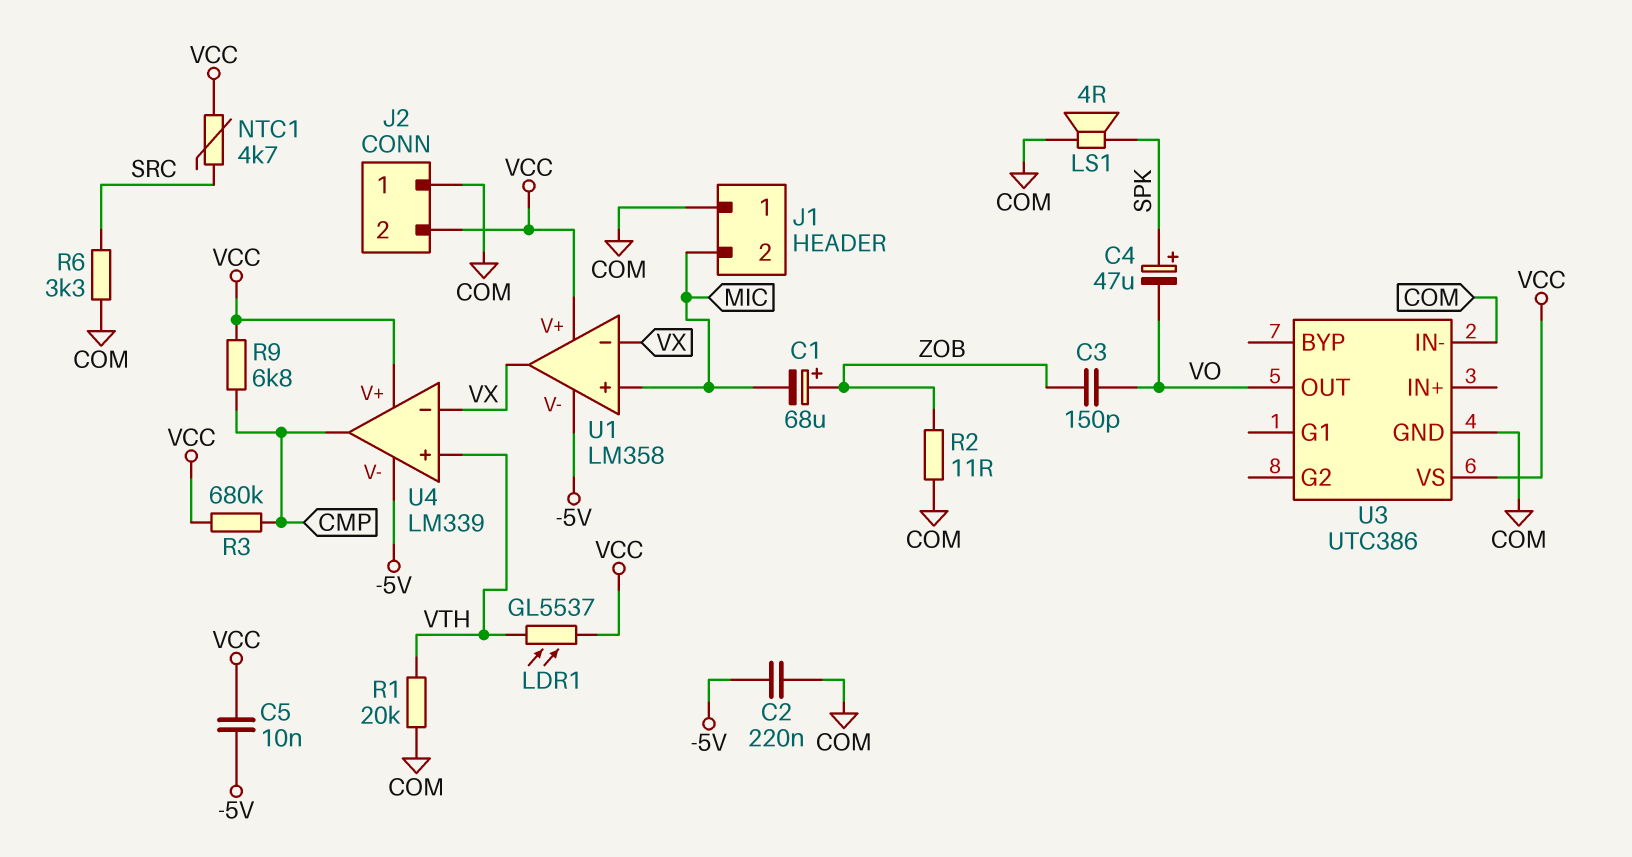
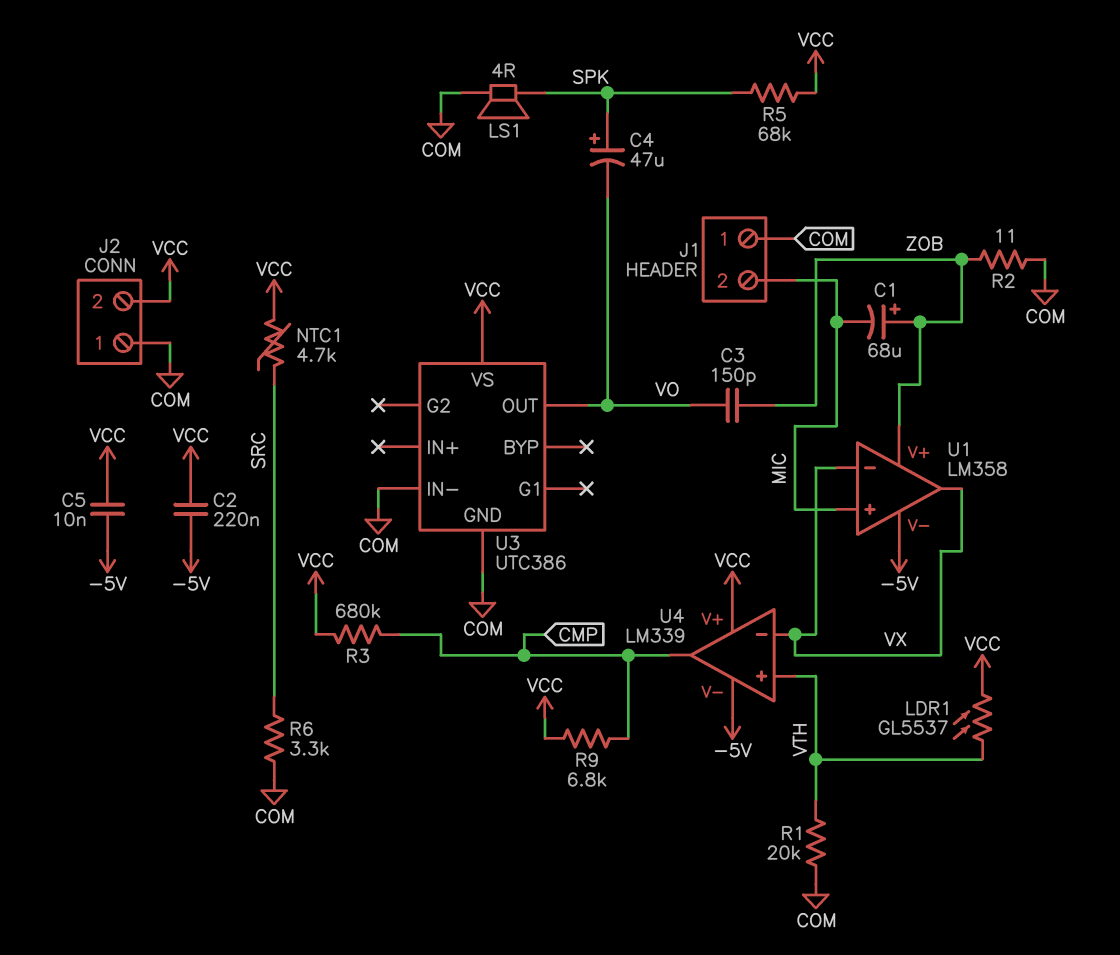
C2: 220nF (-5V, COM) -> 220nF (-5V, VCC)
R5: none -> 68k (SPK, VCC)
U1 pin V+: VCC -> ZOB

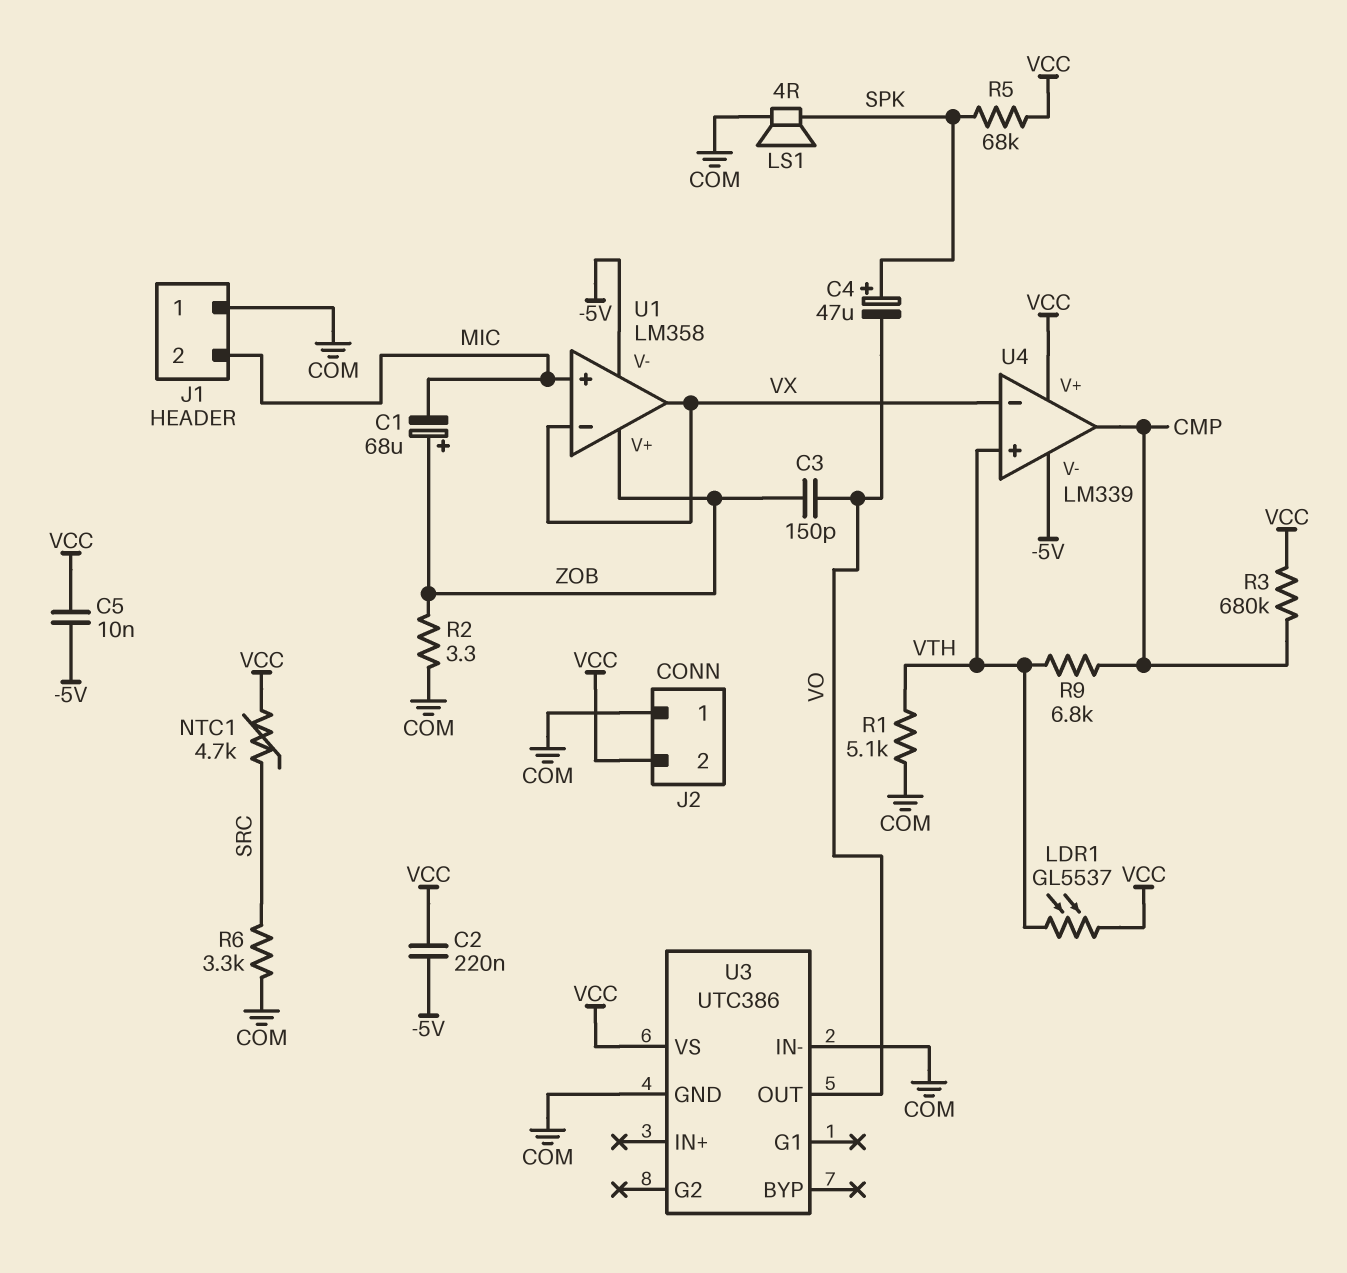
R1: 20k (COM, VTH) -> 5.1k (COM, VTH)
R2: 11 (COM, ZOB) -> 3.3 (COM, ZOB)
R9: 6.8k (CMP, VCC) -> 6.8k (CMP, VTH)

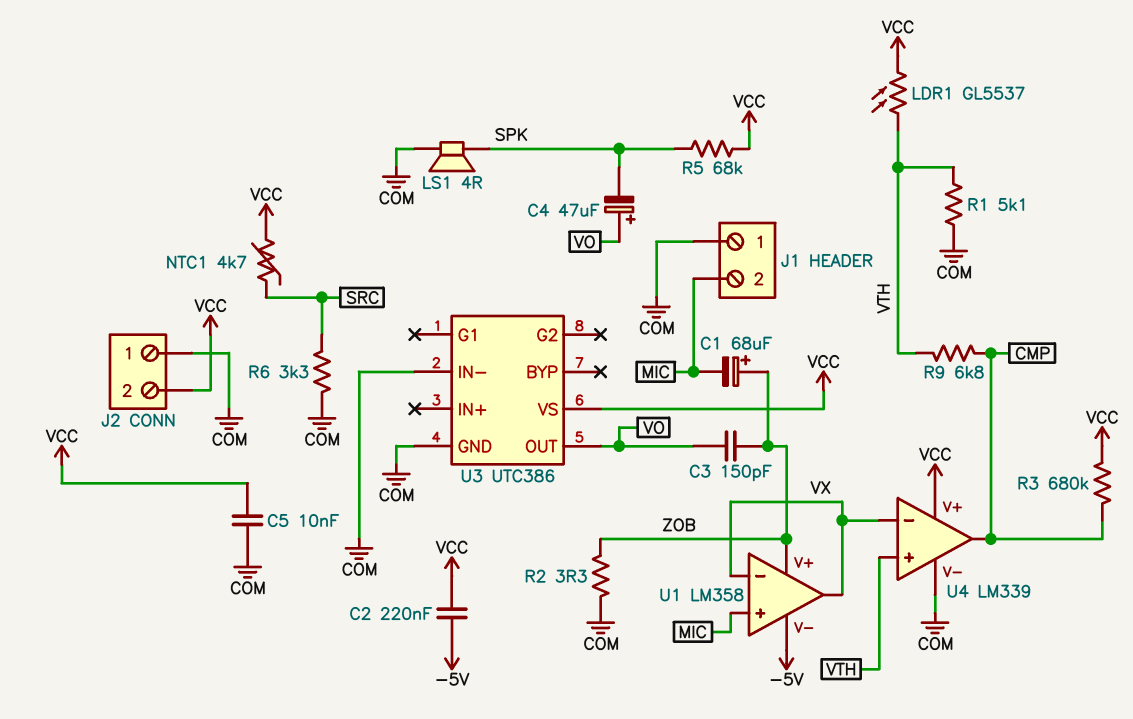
C4: 47uF (plus SPK, minus VO) -> 47uF (plus VO, minus SPK)
C5: 10nF (-5V, VCC) -> 10nF (COM, VCC)
U4 pin V-: -5V -> COM

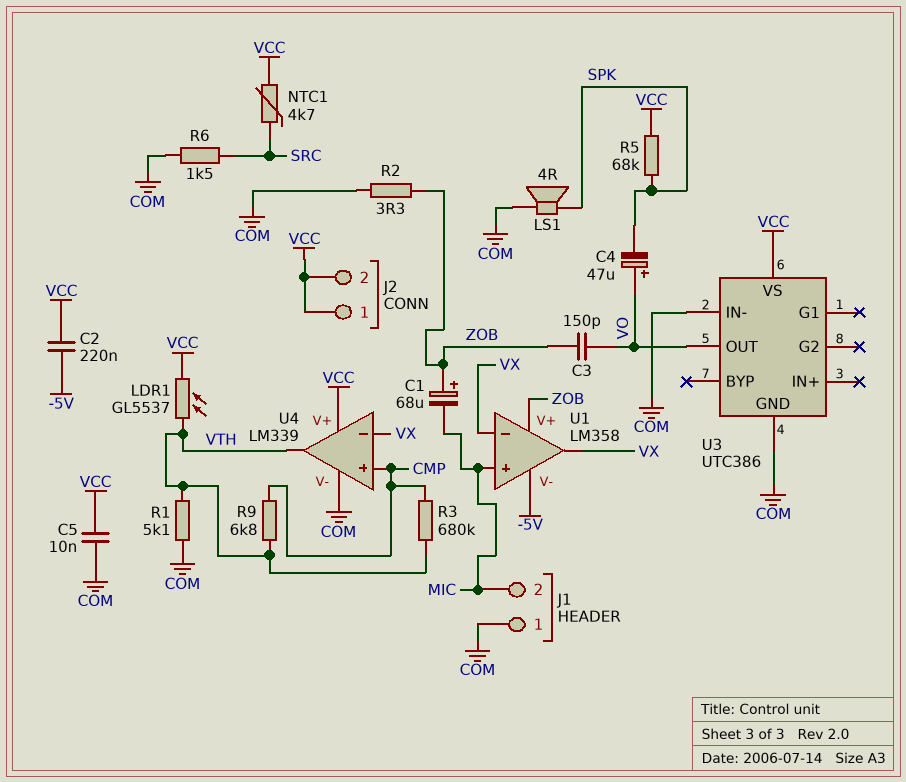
J2 pin 1: COM -> VCC
R3: 680k (CMP, VCC) -> 680k (CMP, VTH)
R6: 3.3k (COM, SRC) -> 1.5k (COM, SRC)
U4 pin in+: VTH -> CMP
U4 pin out: CMP -> VTH

